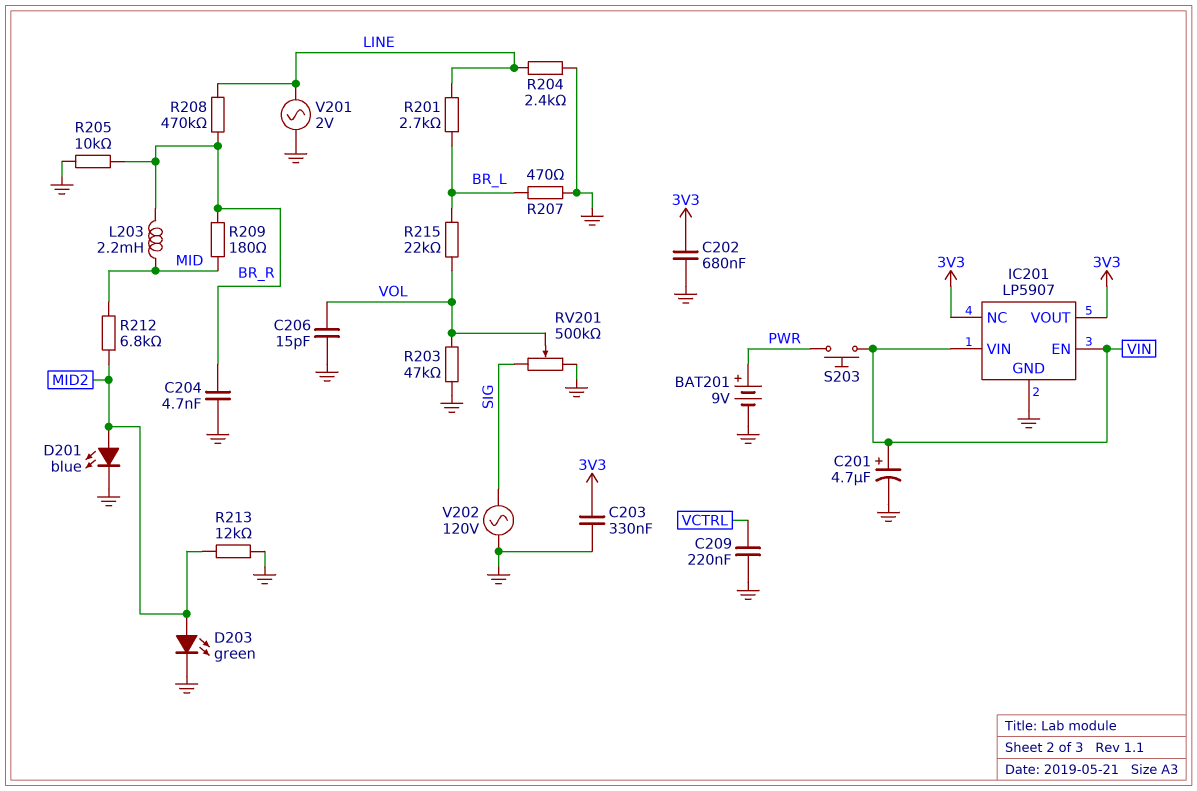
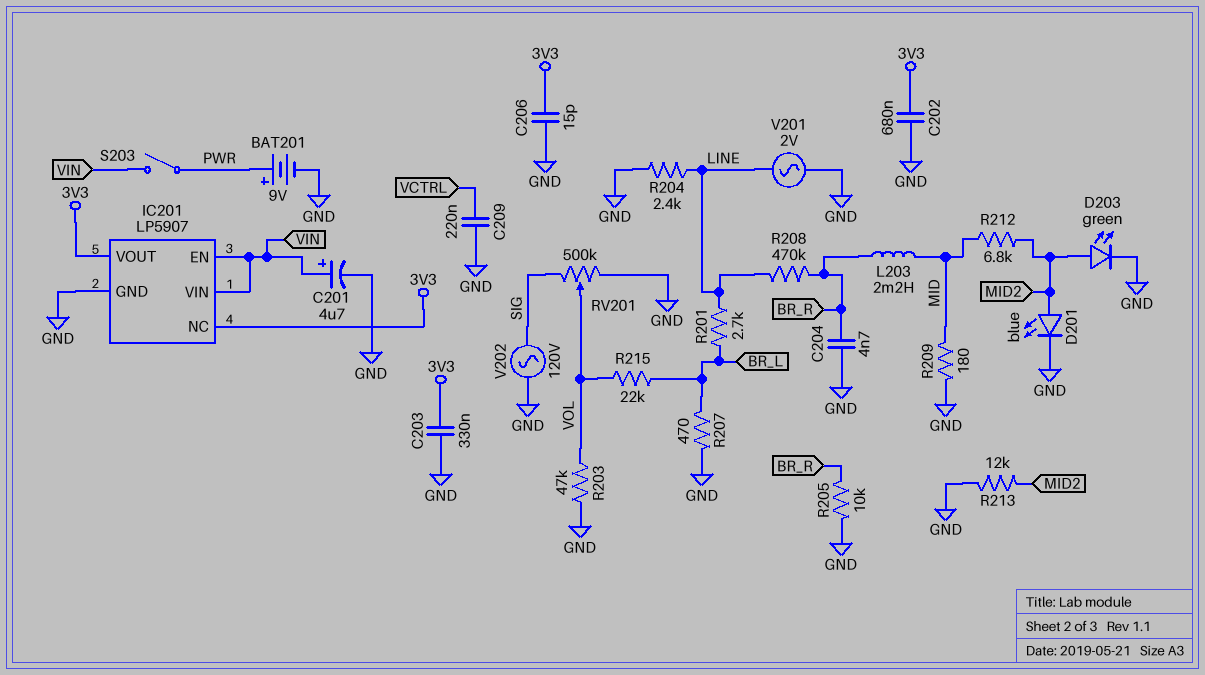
C206: 15pF (GND, VOL) -> 15pF (3V3, GND)
R209: 180 (BR_R, MID) -> 180 (GND, MID)
S203: button (PWR, VIN) -> switch (PWR, VIN)

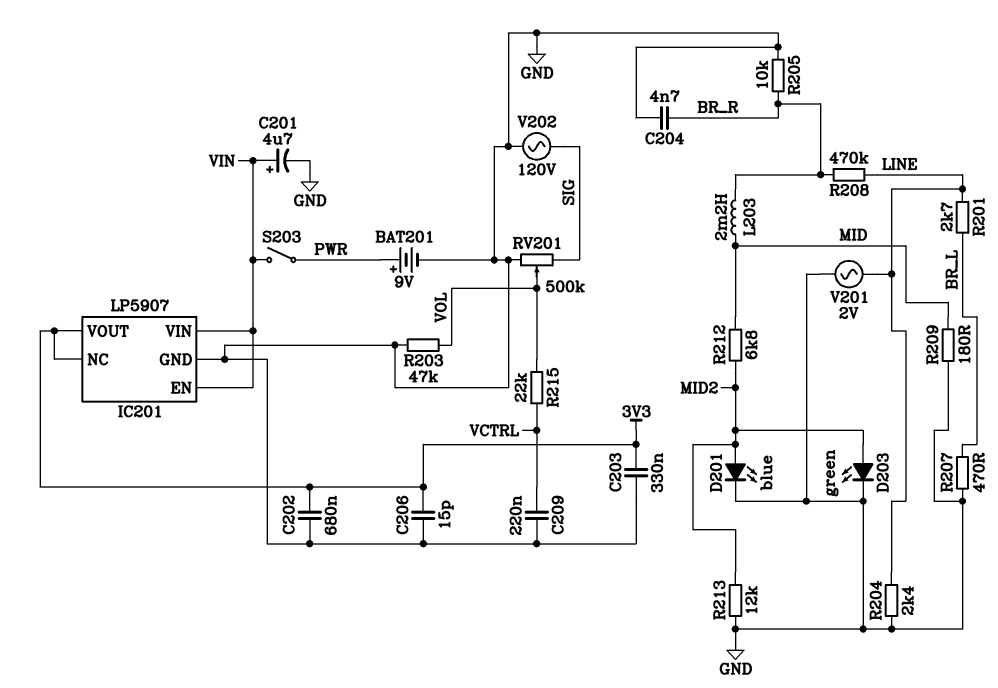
R215: 22k (BR_L, VOL) -> 22k (VCTRL, VOL)

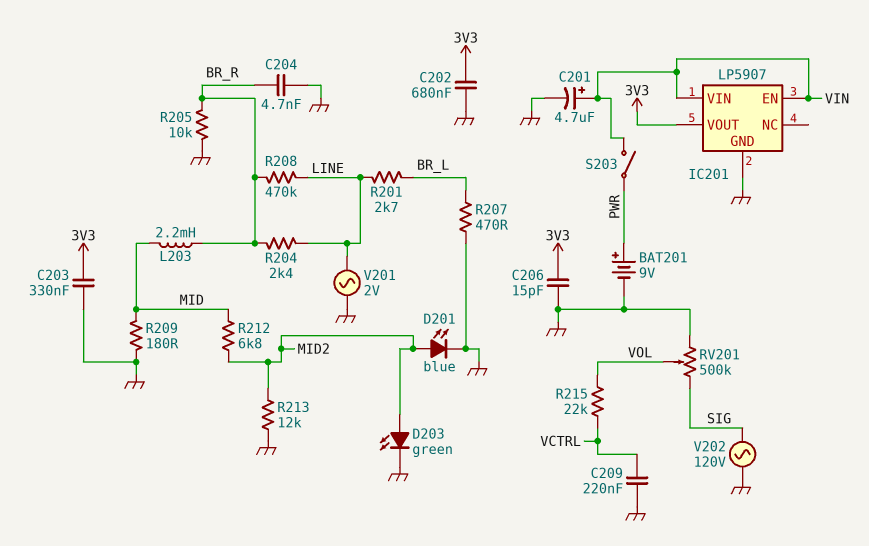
IC201 pin NC: 3V3 -> none
R203: 47k (GND, VOL) -> none
R204: 2.4k (GND, LINE) -> 2.4k (BR_R, LINE)

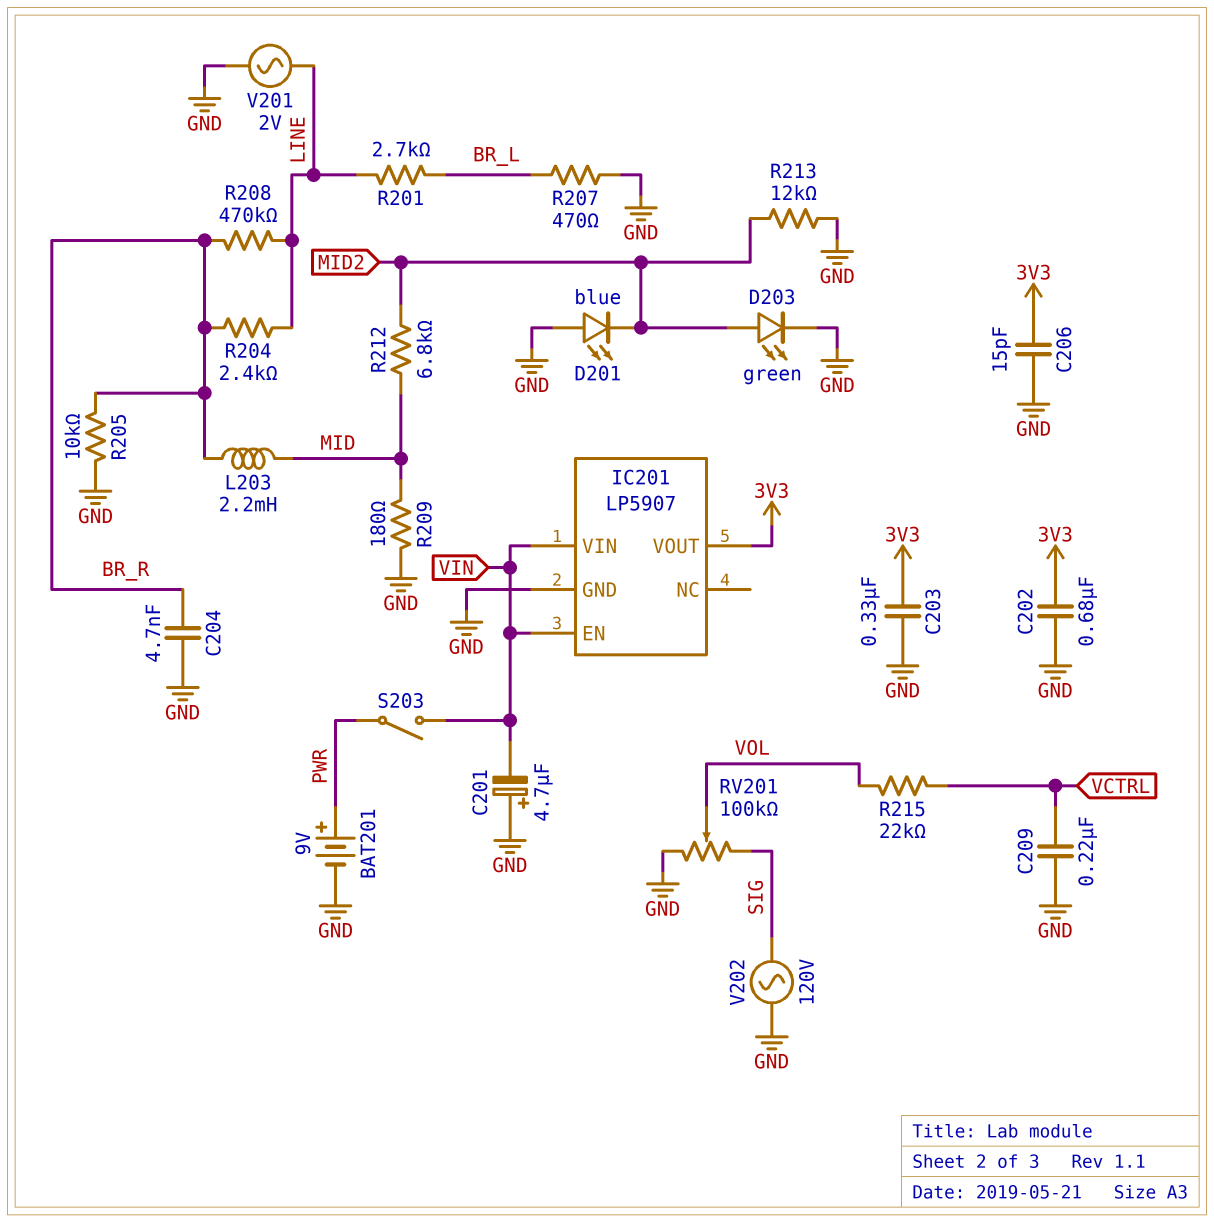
C201: 4.7uF (plus VIN, minus GND) -> 4.7uF (plus GND, minus VIN)
D201: LED blue (A MID2, K GND) -> LED blue (A GND, K MID2)
RV201: 500k (GND, SIG, wiper VOL) -> 100k (GND, SIG, wiper VOL)

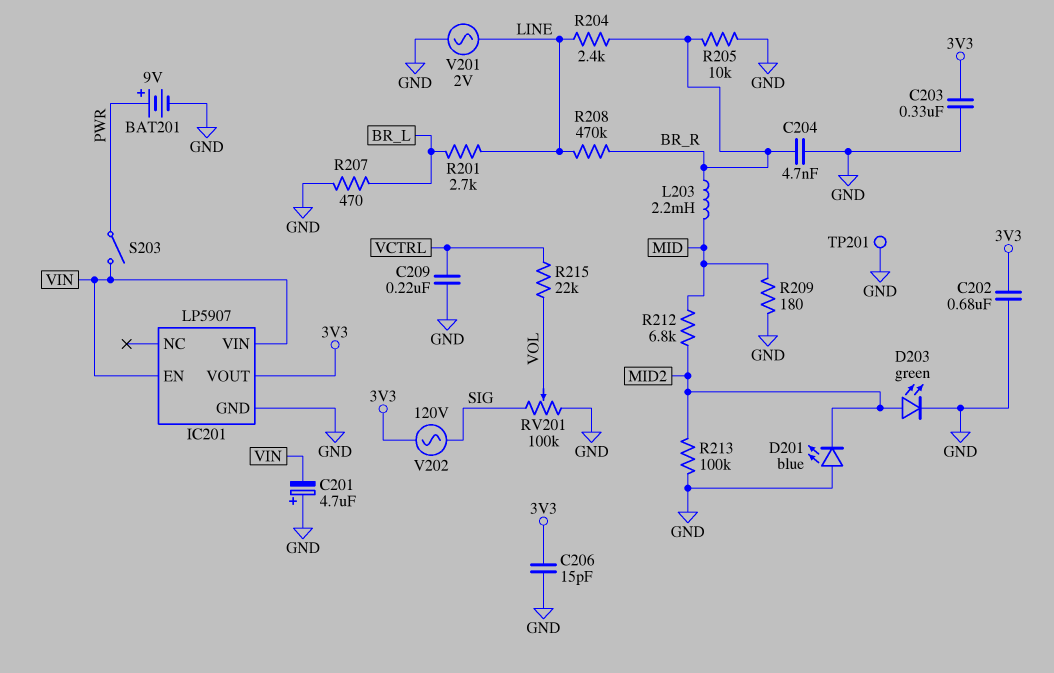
R213: 12k (GND, MID2) -> 100k (GND, MID2)
TP201: none -> test point (GND)
V202: AC 120V (GND, SIG) -> AC 120V (3V3, SIG)

